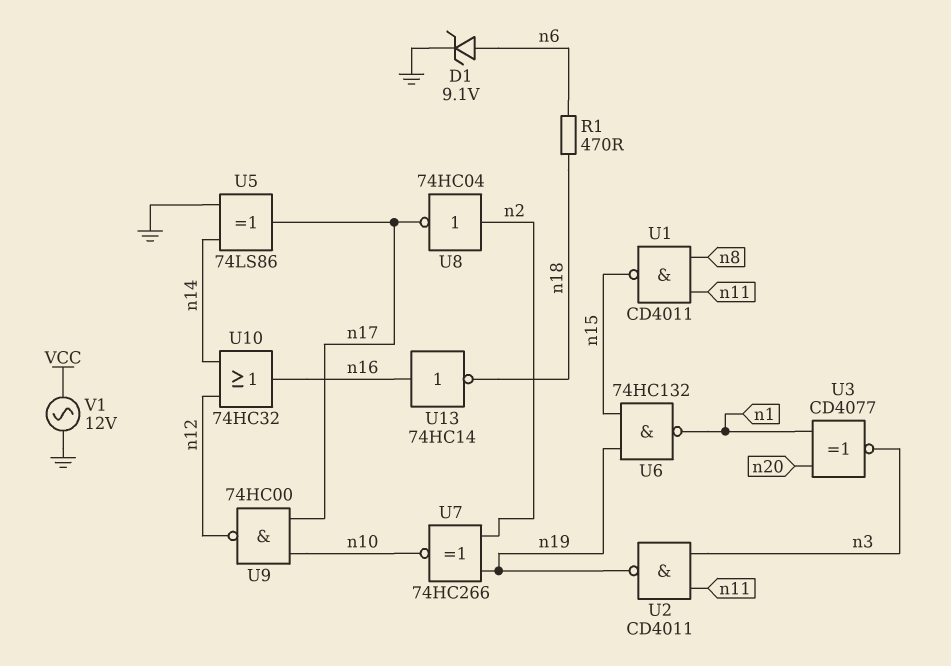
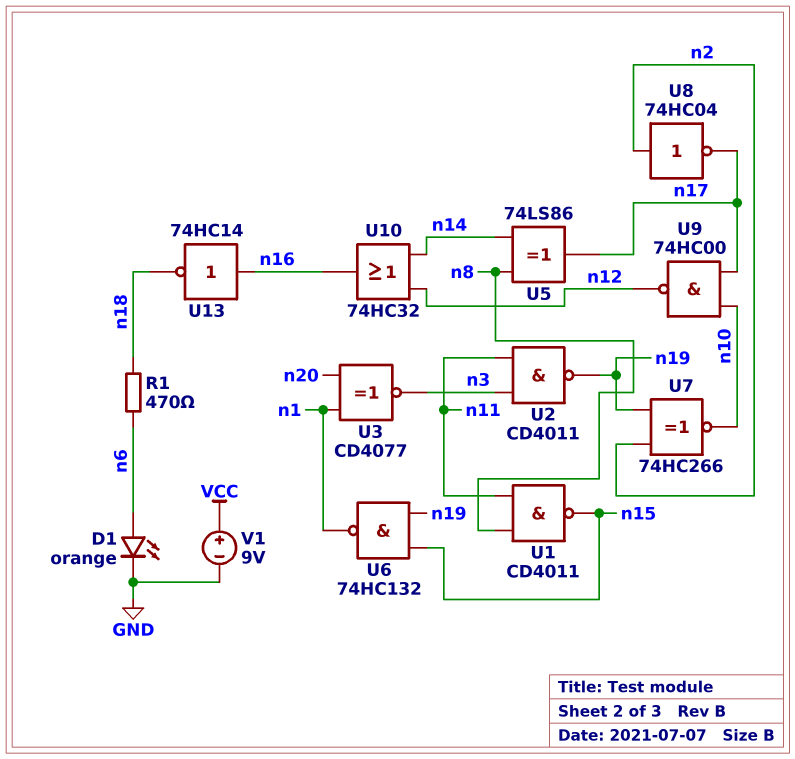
D1: zener 9.1V (A n6, K GND) -> LED orange (A n6, K GND)
U5: XOR 74LS86 (in GND, in n14, out n17) -> XOR 74LS86 (in n8, in n14, out n17)
V1: AC 12V (GND, VCC) -> 9V (plus VCC, minus GND)

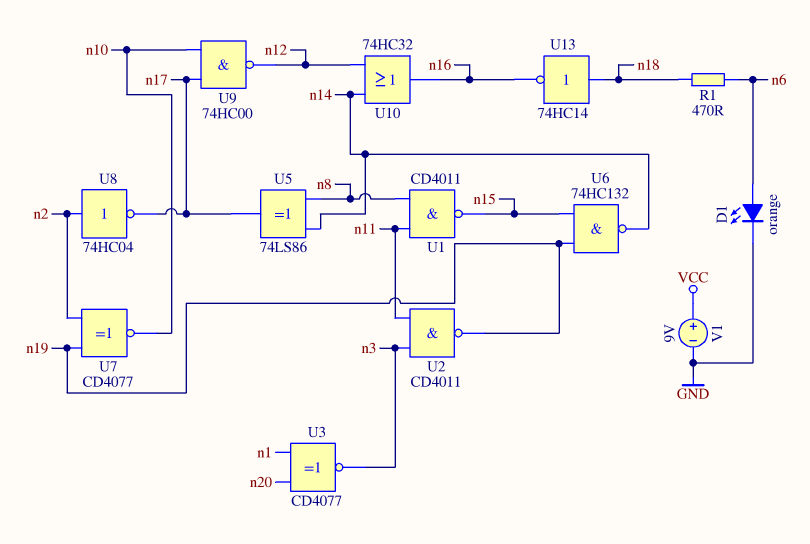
U6: NAND 74HC132 (in n15, in n19, out n1) -> NAND 74HC132 (in n15, in n19, out n14)
U7: XNOR 74HC266 (in n2, in n19, out n10) -> XNOR CD4077 (in n2, in n19, out n10)
U13: NOT 74HC14 (in n16, out n18) -> NOT 74HC14 (in n18, out n16)

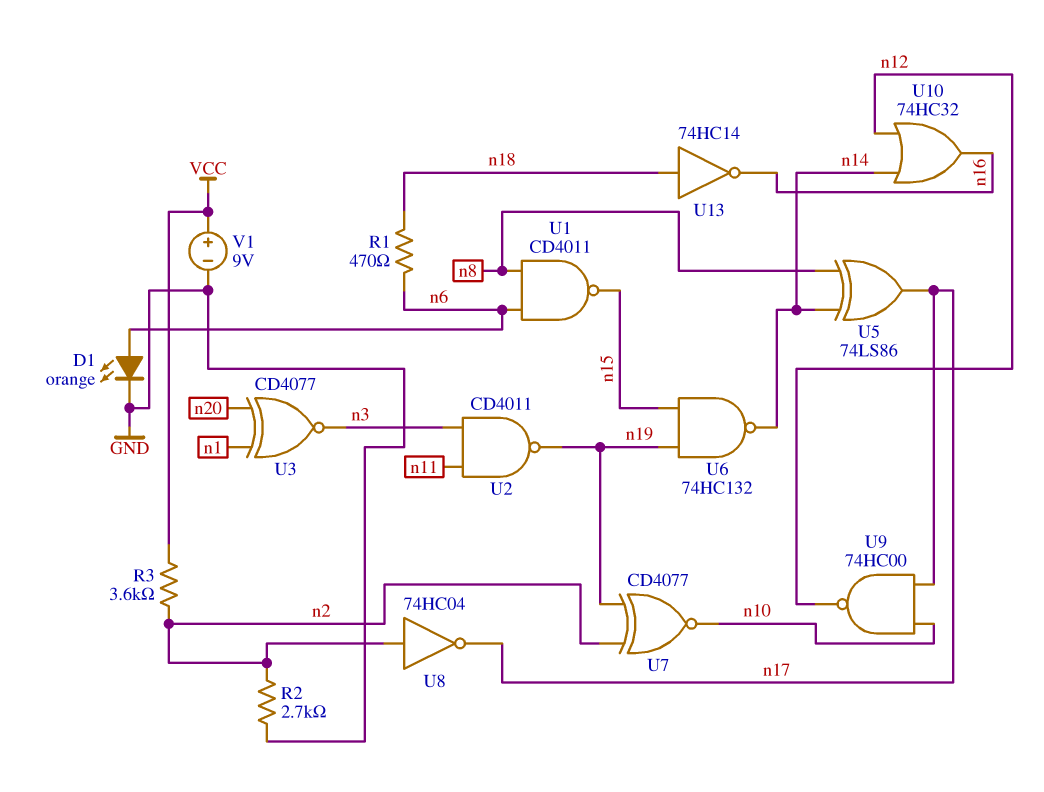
R2: none -> 2.7k (GND, n2)
R3: none -> 3.6k (VCC, n2)
U1: NAND CD4011 (in n8, in n11, out n15) -> NAND CD4011 (in n6, in n8, out n15)

